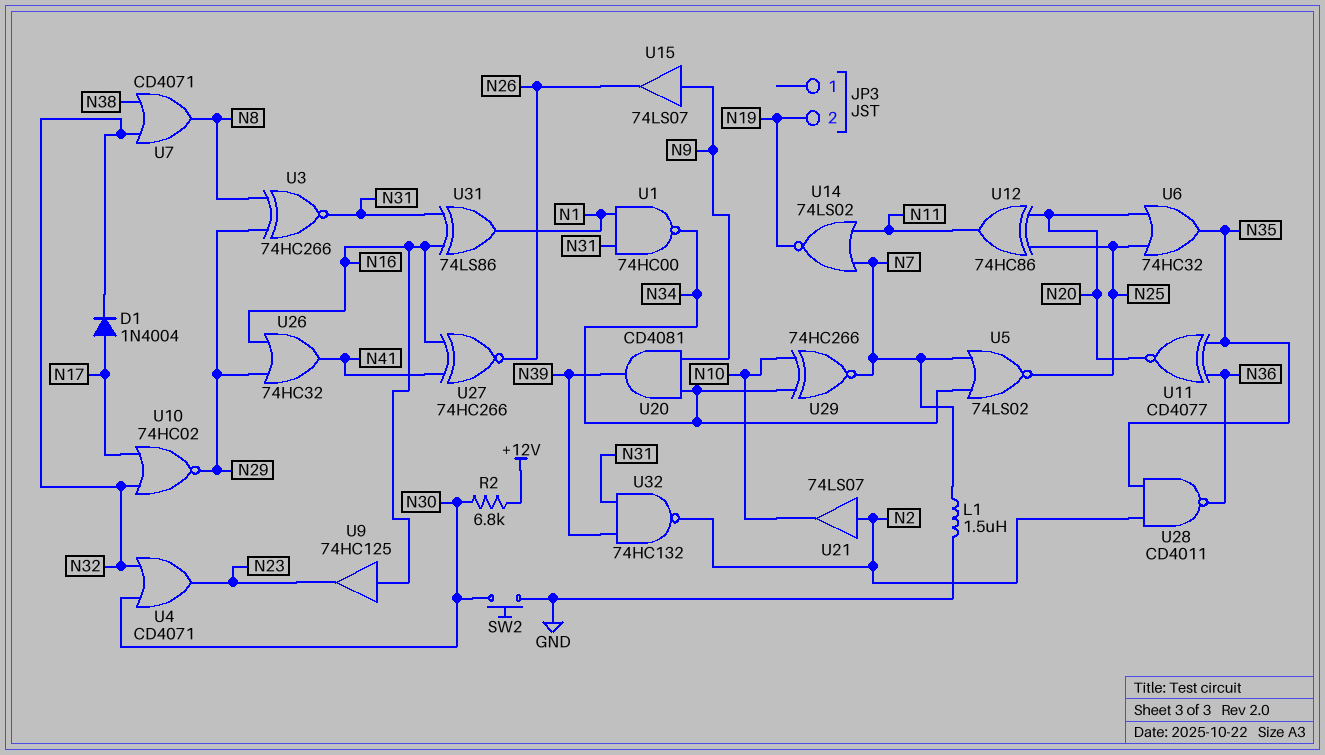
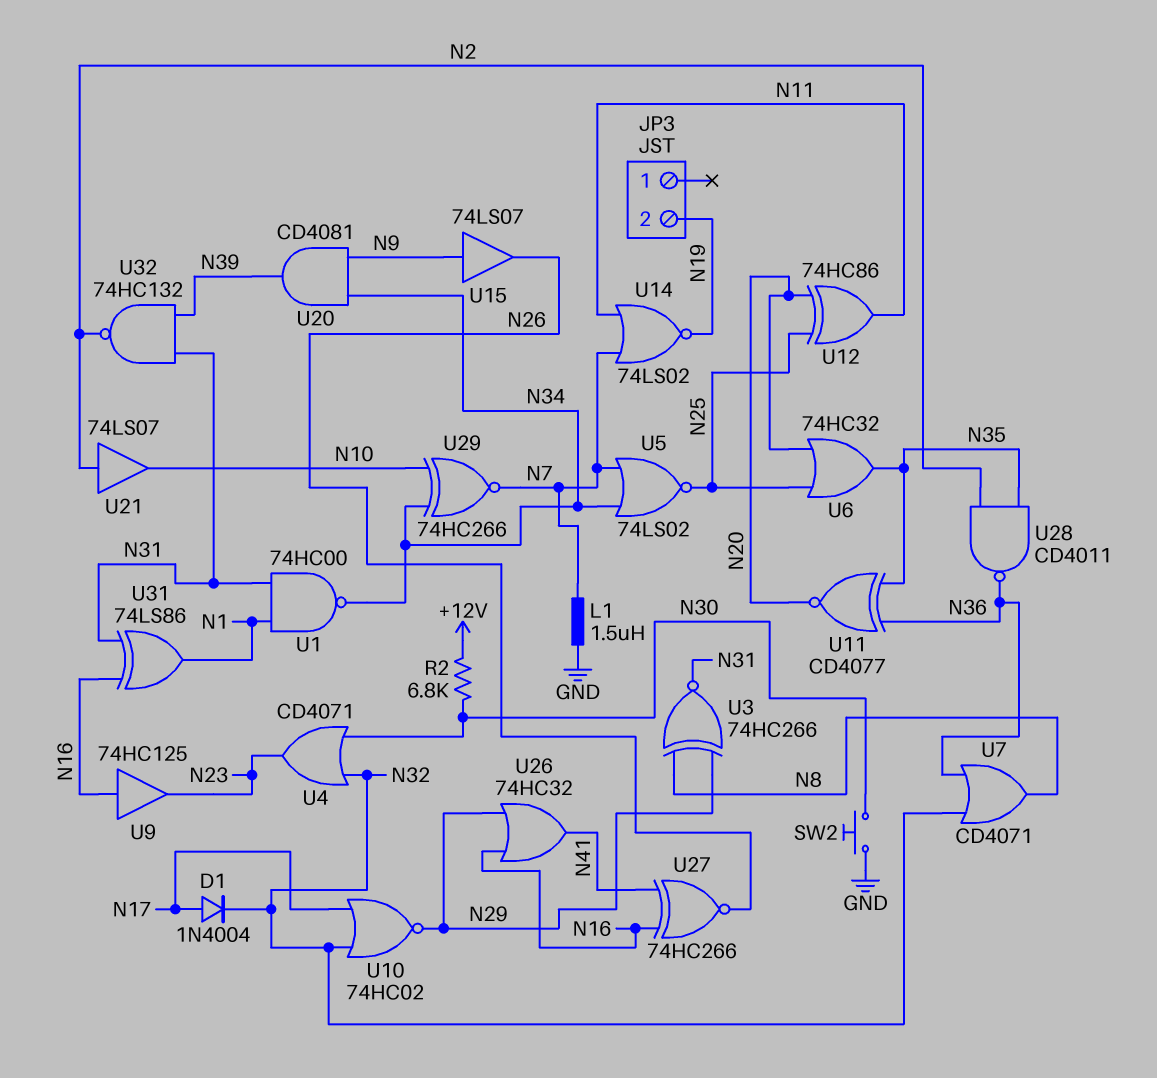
U7: OR CD4071 (in N32, in N38, out N8) -> OR CD4071 (in N32, in N36, out N8)

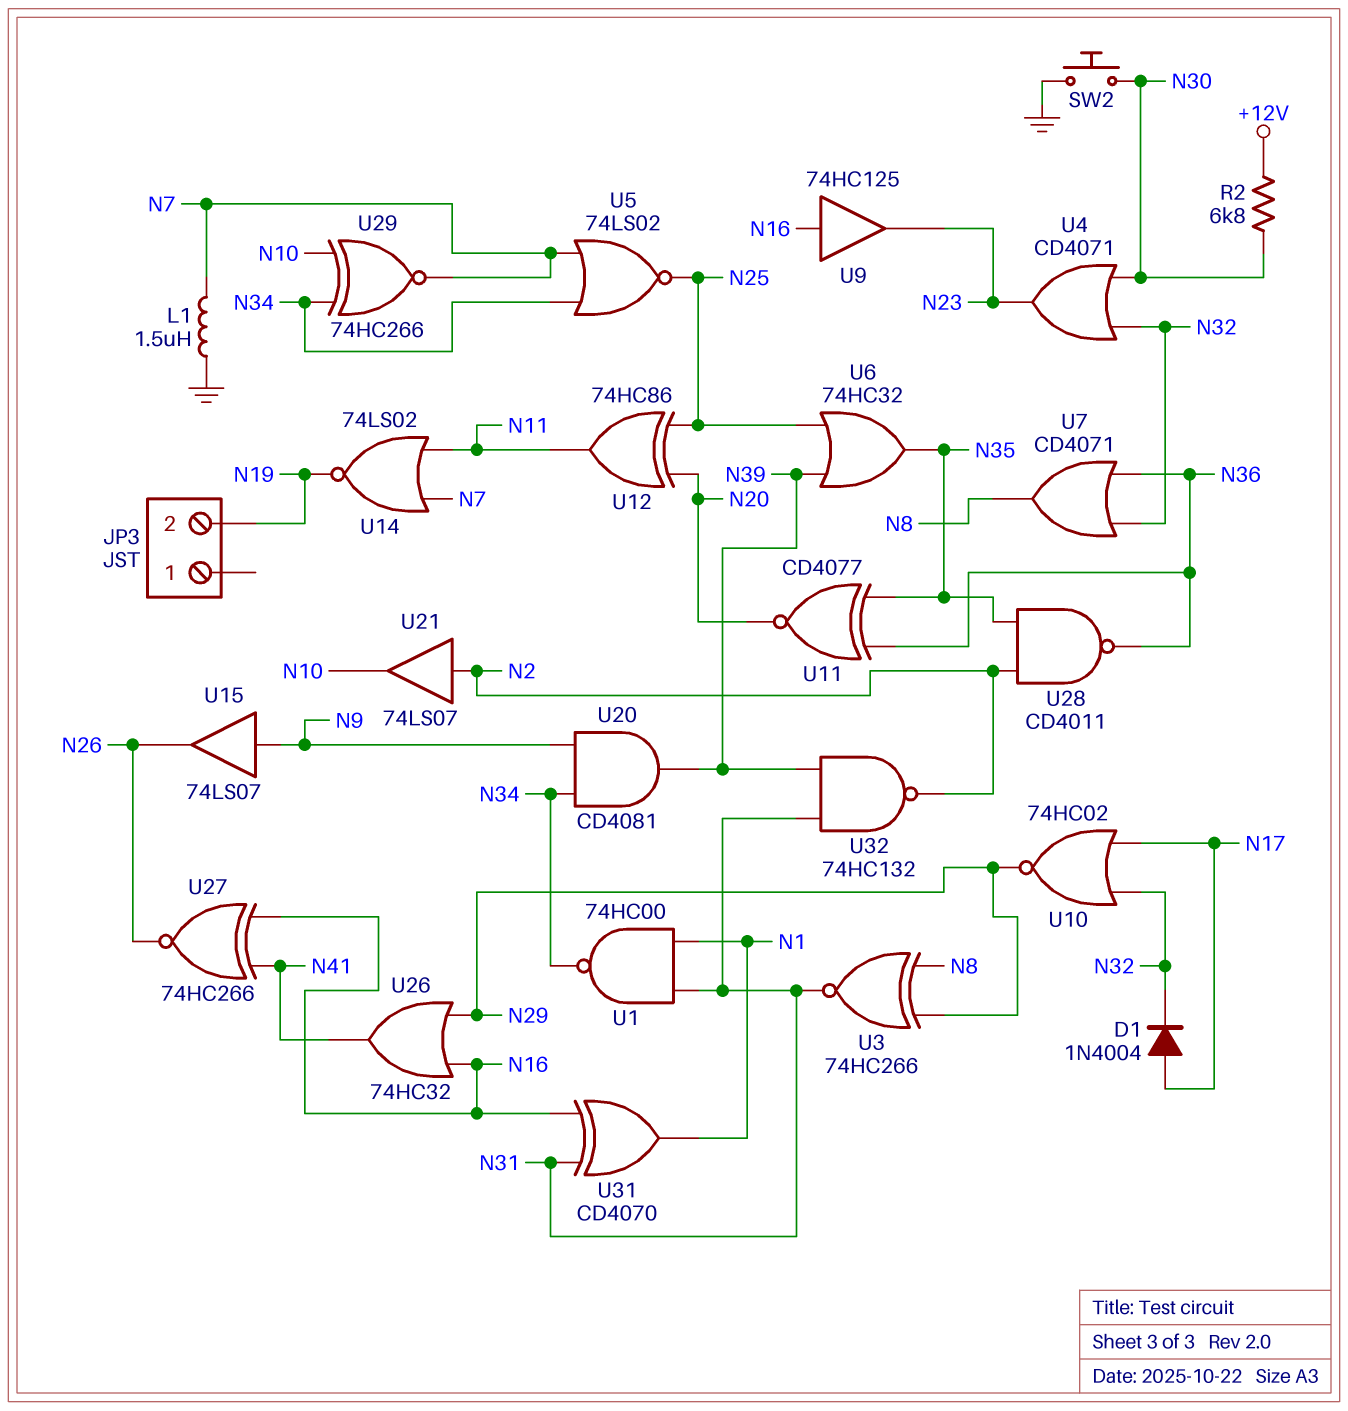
U6: OR 74HC32 (in N20, in N25, out N35) -> OR 74HC32 (in N25, in N39, out N35)
U31: XOR 74LS86 (in N16, in N31, out N1) -> XOR CD4070 (in N16, in N31, out N1)

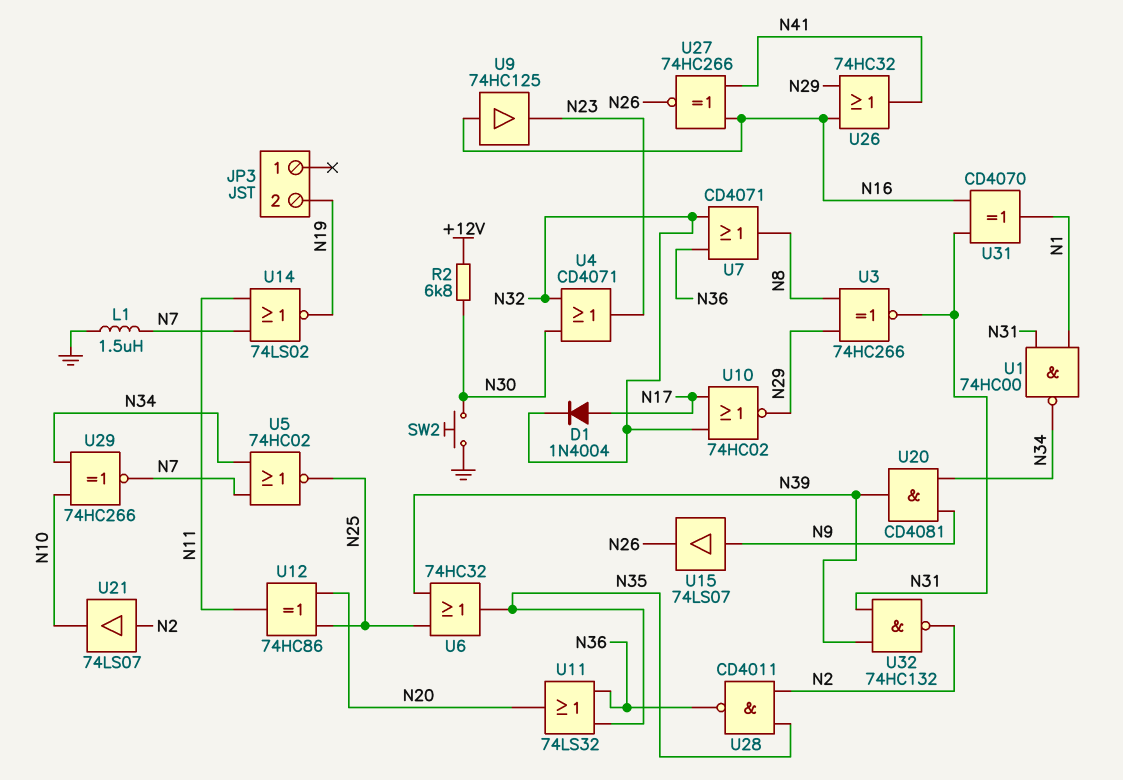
U5: NOR 74LS02 (in N7, in N34, out N25) -> NOR 74HC02 (in N7, in N34, out N25)
U11: XNOR CD4077 (in N35, in N36, out N20) -> OR 74LS32 (in N35, in N36, out N20)

